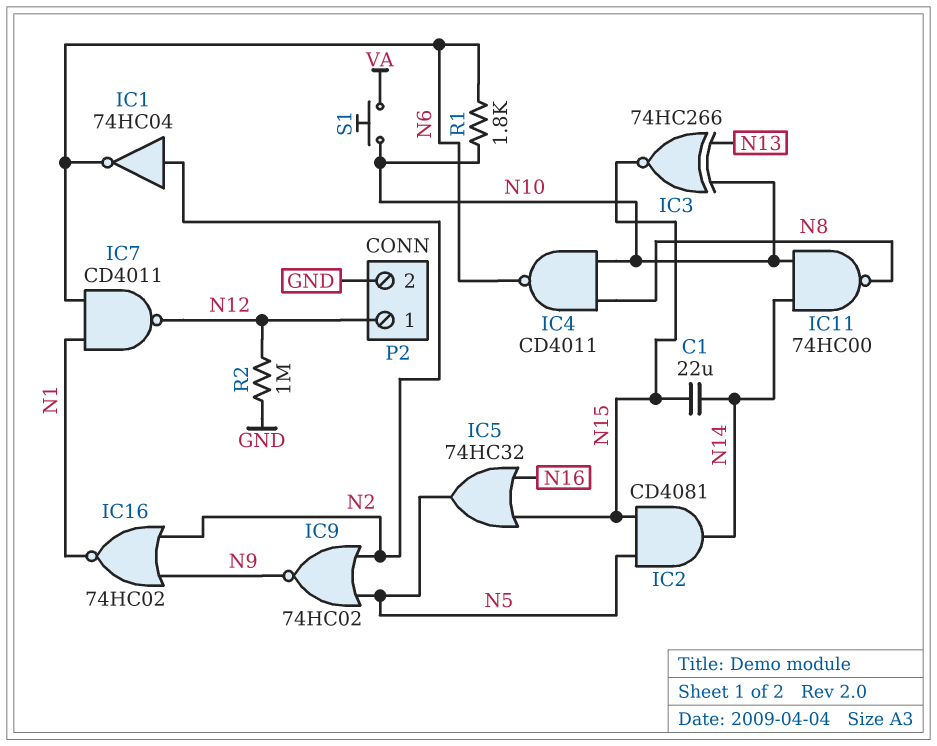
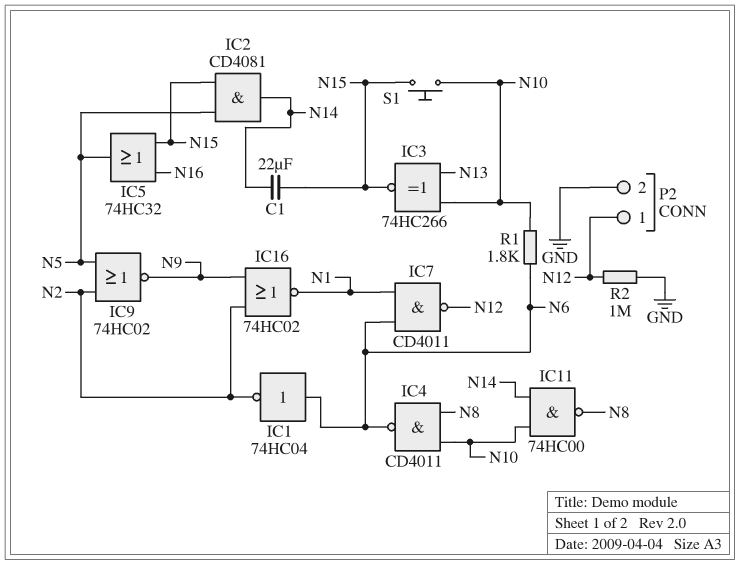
IC1: NOT 74HC04 (in N2, out N6) -> NOT 74HC04 (in N6, out N2)
S1: button (N10, VA) -> button (N10, N15)

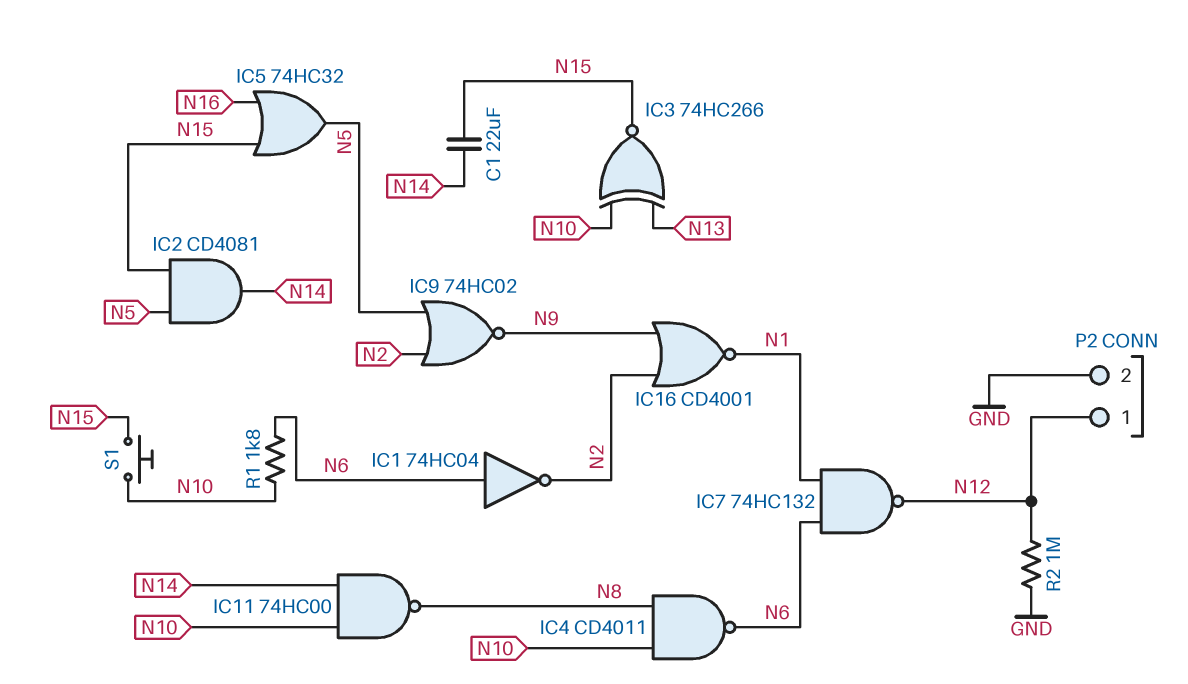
IC7: NAND CD4011 (in N1, in N6, out N12) -> NAND 74HC132 (in N1, in N6, out N12)
IC16: NOR 74HC02 (in N2, in N9, out N1) -> NOR CD4001 (in N2, in N9, out N1)

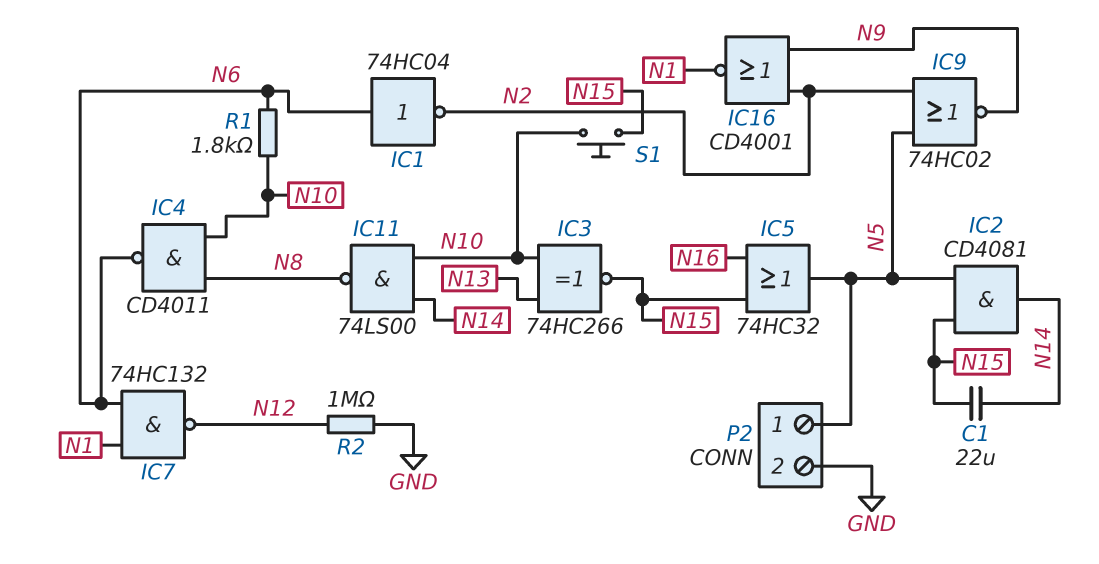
IC11: NAND 74HC00 (in N10, in N14, out N8) -> NAND 74LS00 (in N10, in N14, out N8)
P2 pin 1: N12 -> N5

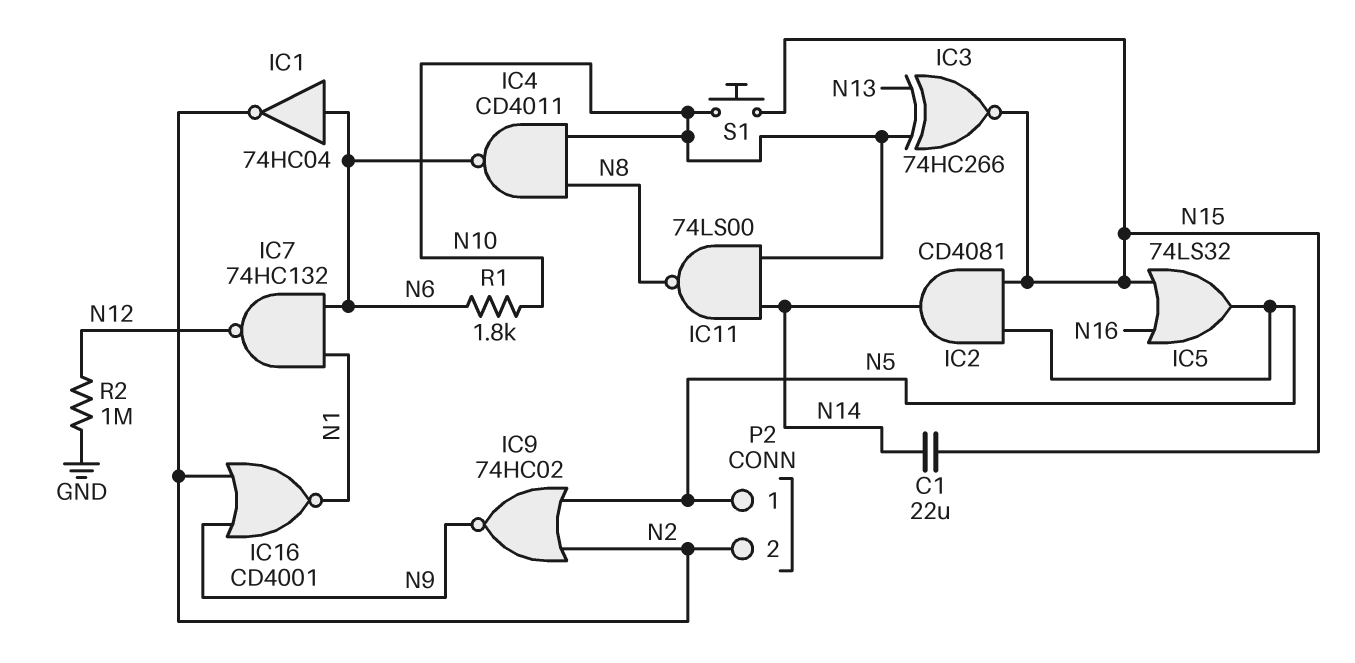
IC5: OR 74HC32 (in N15, in N16, out N5) -> OR 74LS32 (in N15, in N16, out N5)
P2 pin 2: GND -> N2

